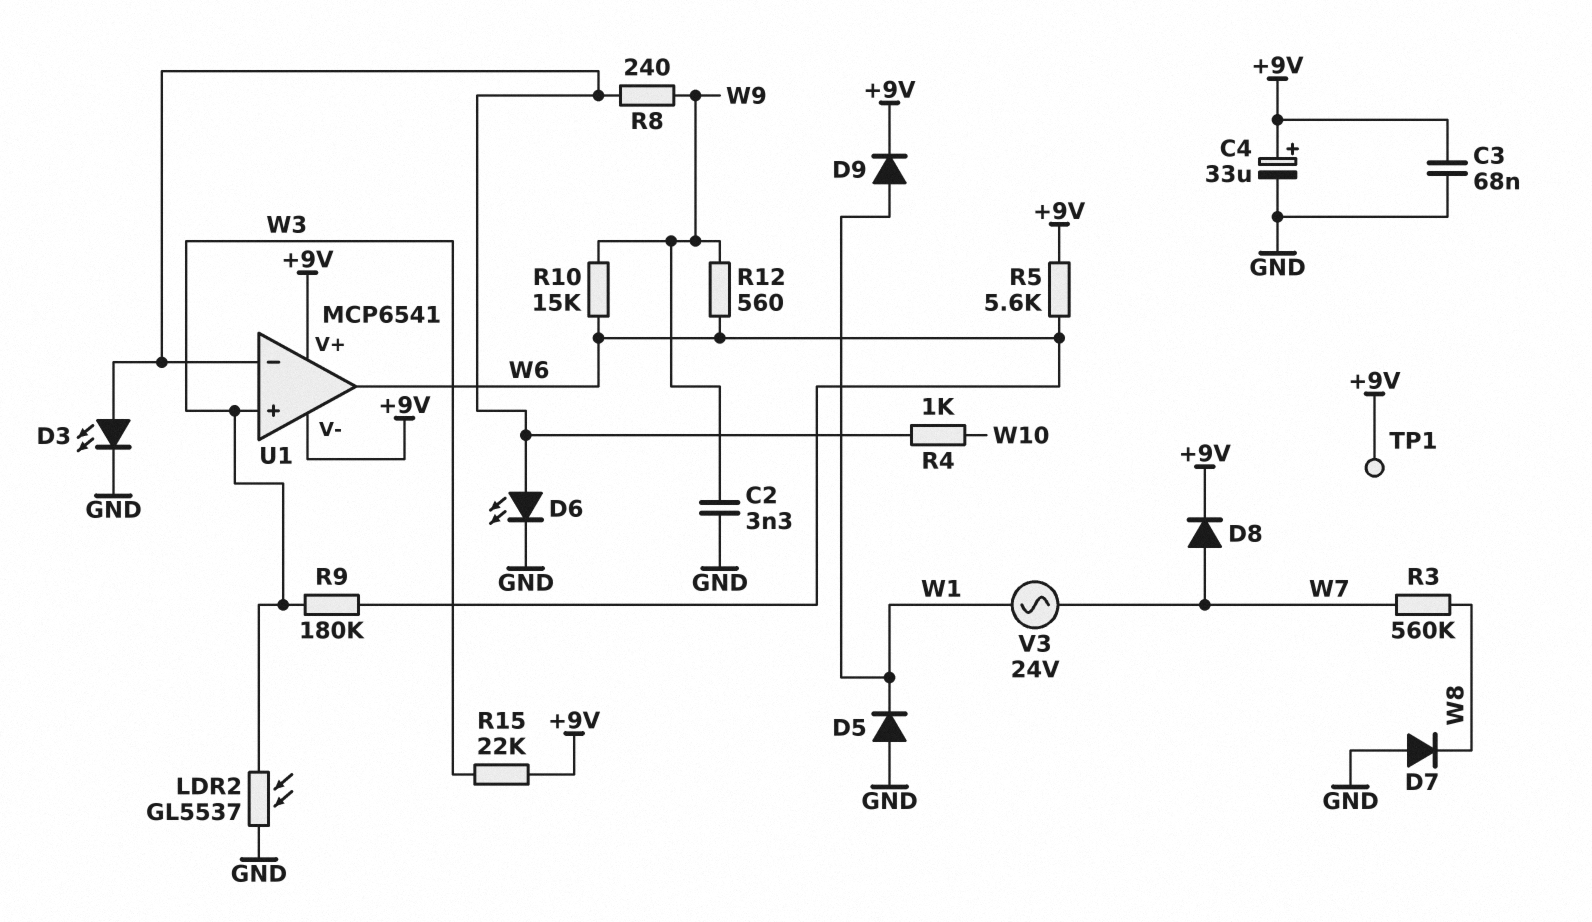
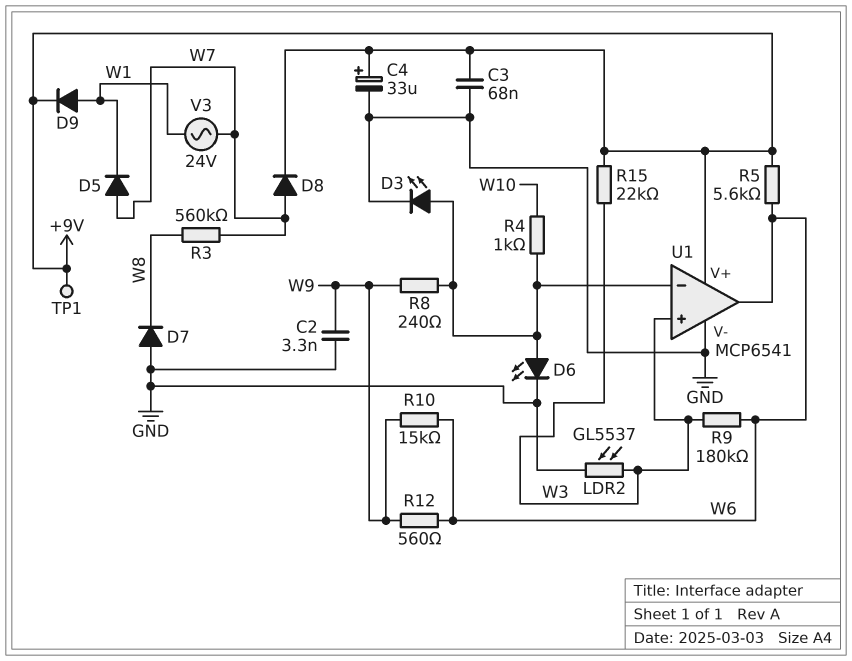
D5: diode (A GND, K W1) -> diode (A W7, K W1)
U1 pin V-: +9V -> GND

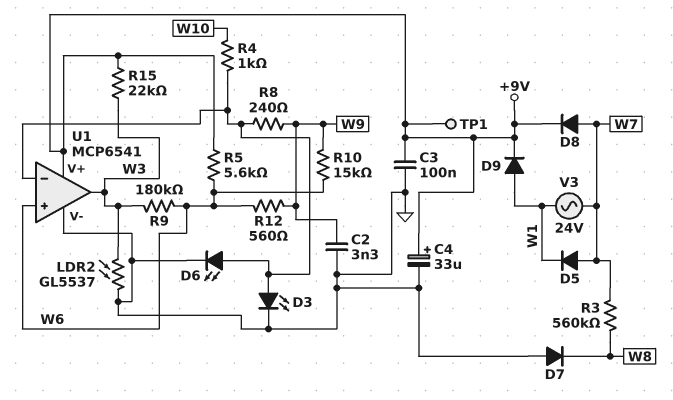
C3: 68nF (+9V, GND) -> 100nF (+9V, GND)
U1 pin in+: W3 -> W6
U1 pin out: W6 -> W3

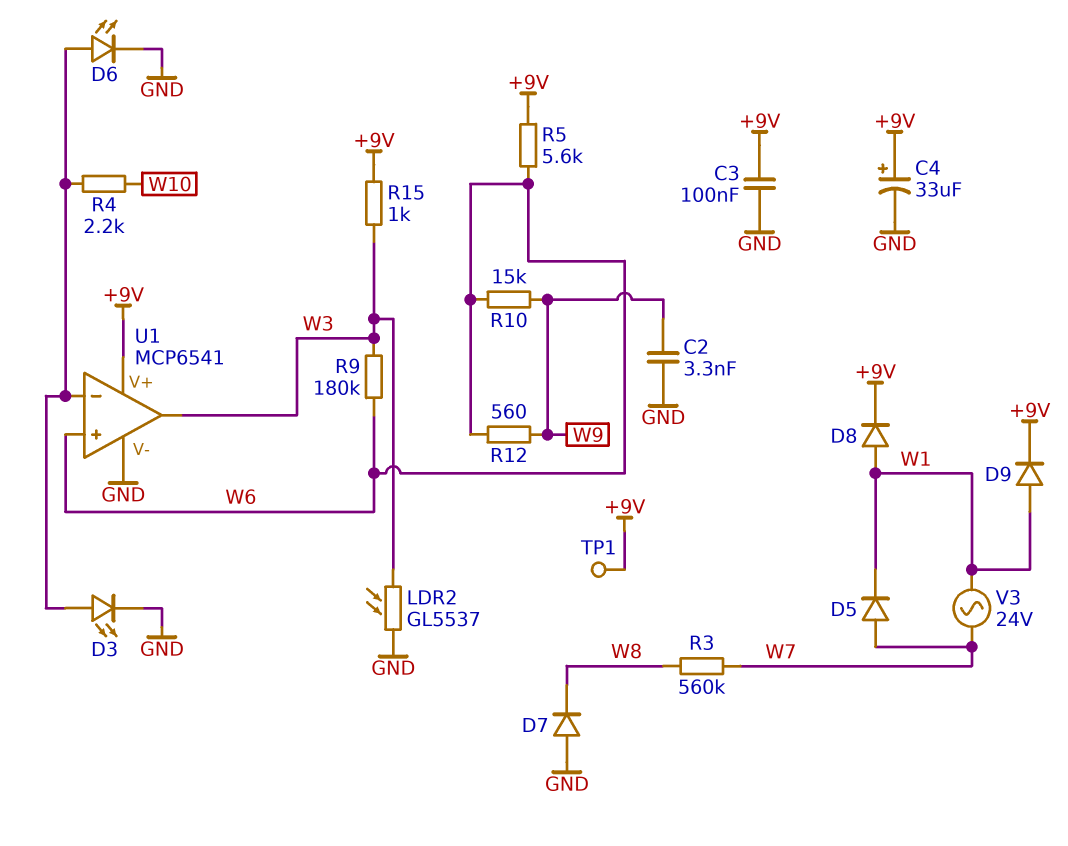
D8: diode (A W7, K +9V) -> diode (A W1, K +9V)
R4: 1k (U1/in-, W10) -> 2.2k (U1/in-, W10)
R8: 240 (U1/in-, W9) -> none
R15: 22k (+9V, W3) -> 1k (+9V, W3)

